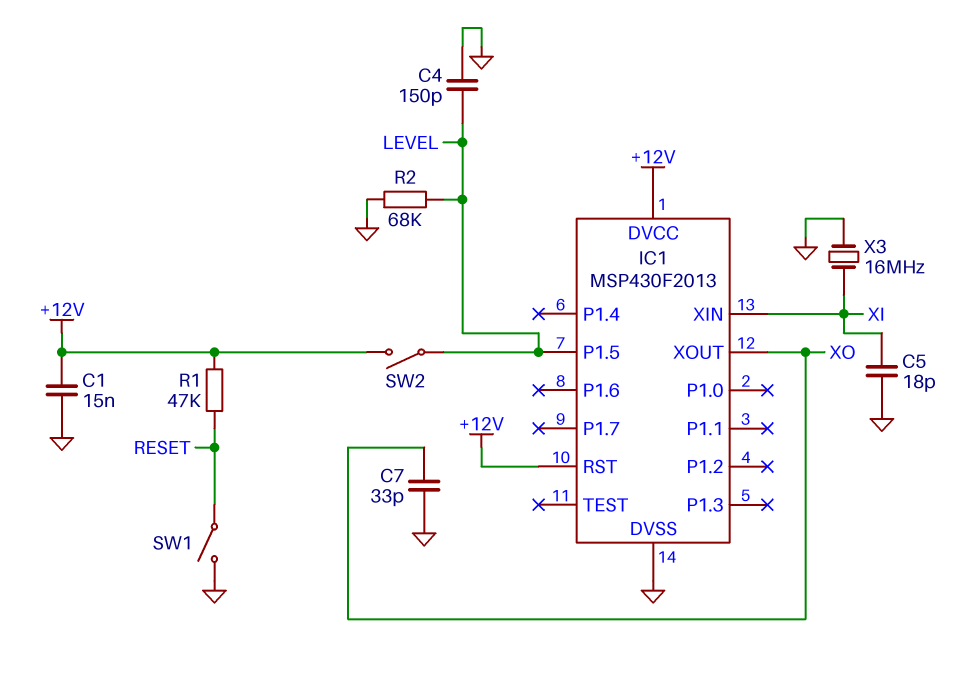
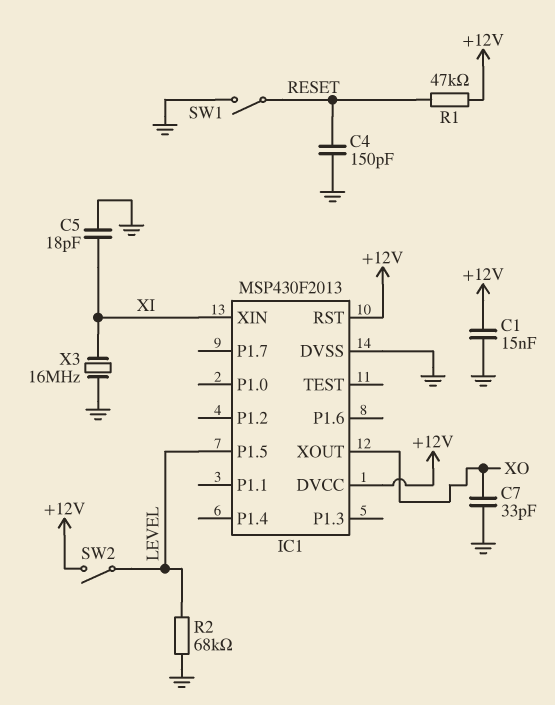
C4: 150pF (GND, LEVEL) -> 150pF (GND, RESET)

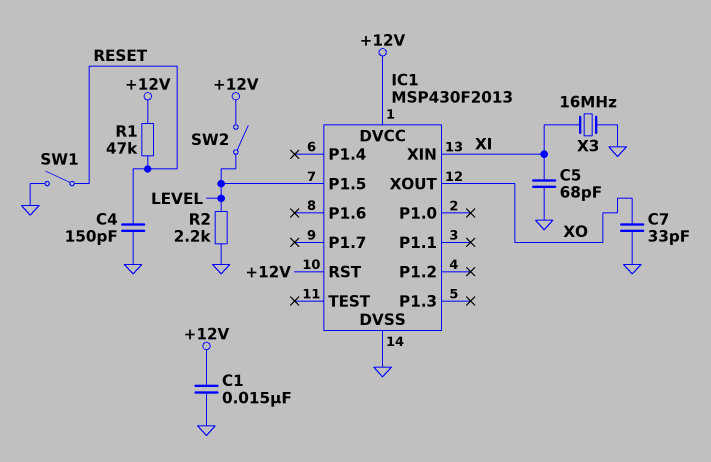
C5: 18pF (GND, XI) -> 68pF (GND, XI)
R2: 68k (GND, LEVEL) -> 2.2k (GND, LEVEL)

